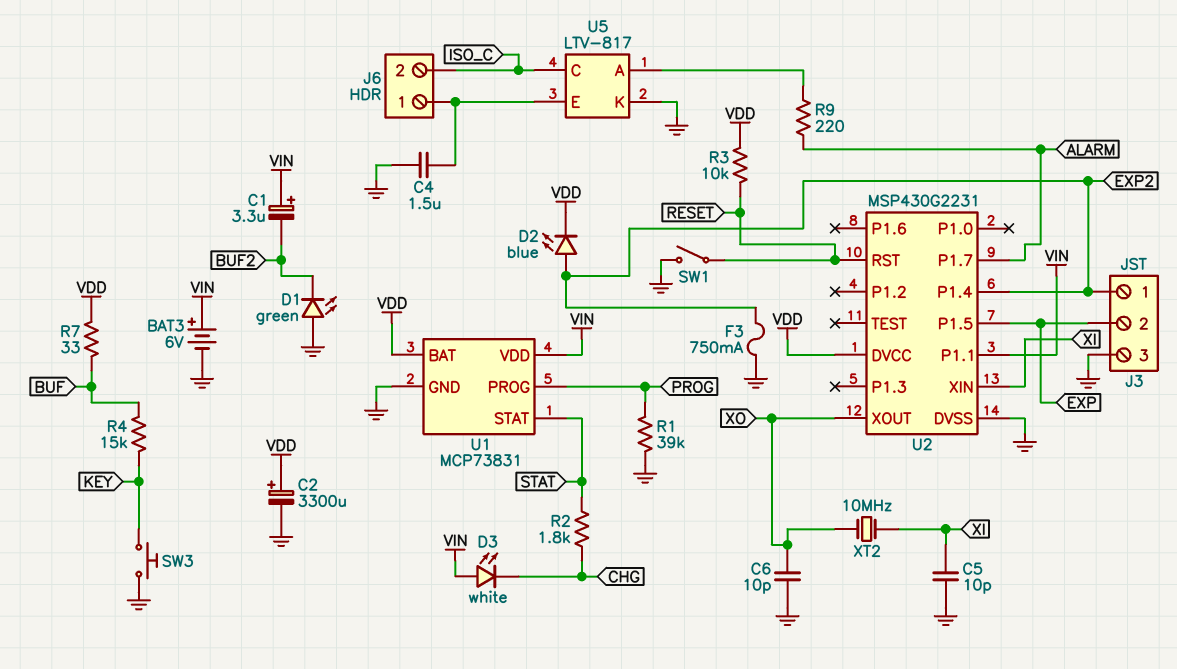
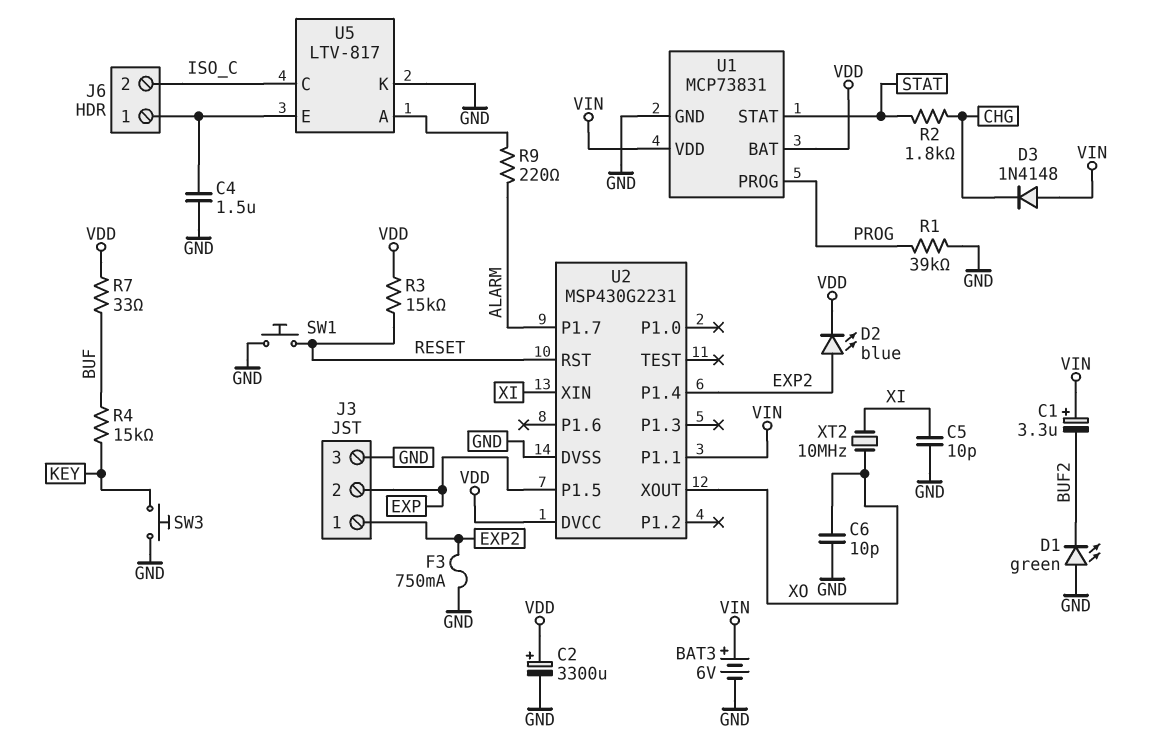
D3: LED white (A VIN, K CHG) -> diode 1N4148 (A VIN, K CHG)
R3: 10k (RESET, VDD) -> 15k (RESET, VDD)
SW1: switch (GND, RESET) -> button (GND, RESET)

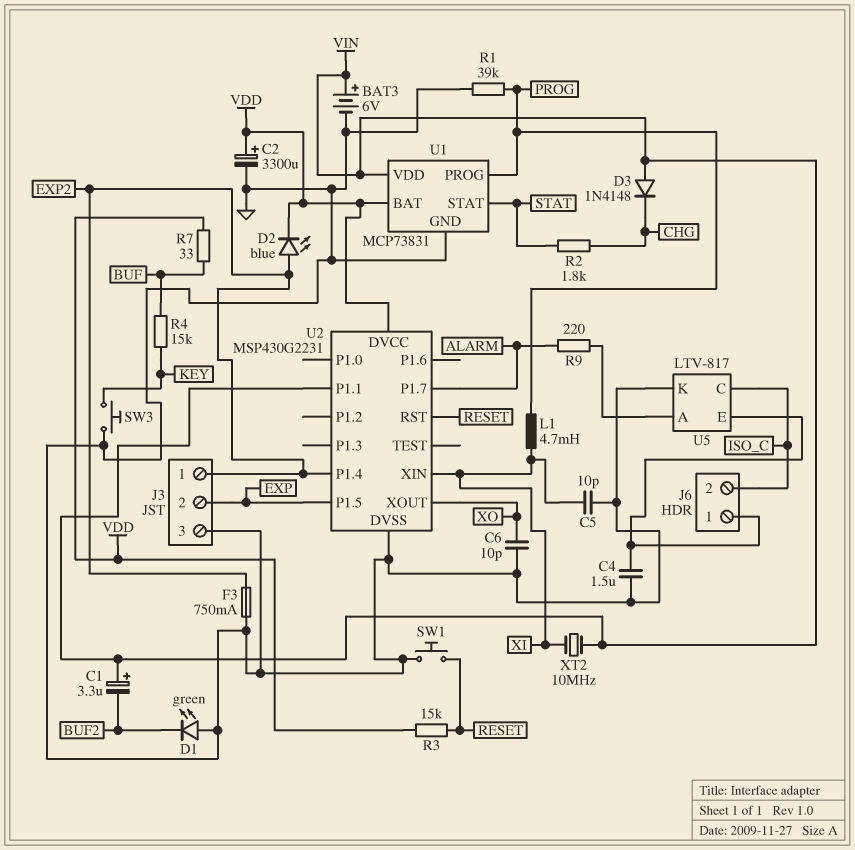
L1: none -> 4.7mH (PROG, XI)
XT2: 10MHz (XI, XO) -> 10MHz (VIN, XI)

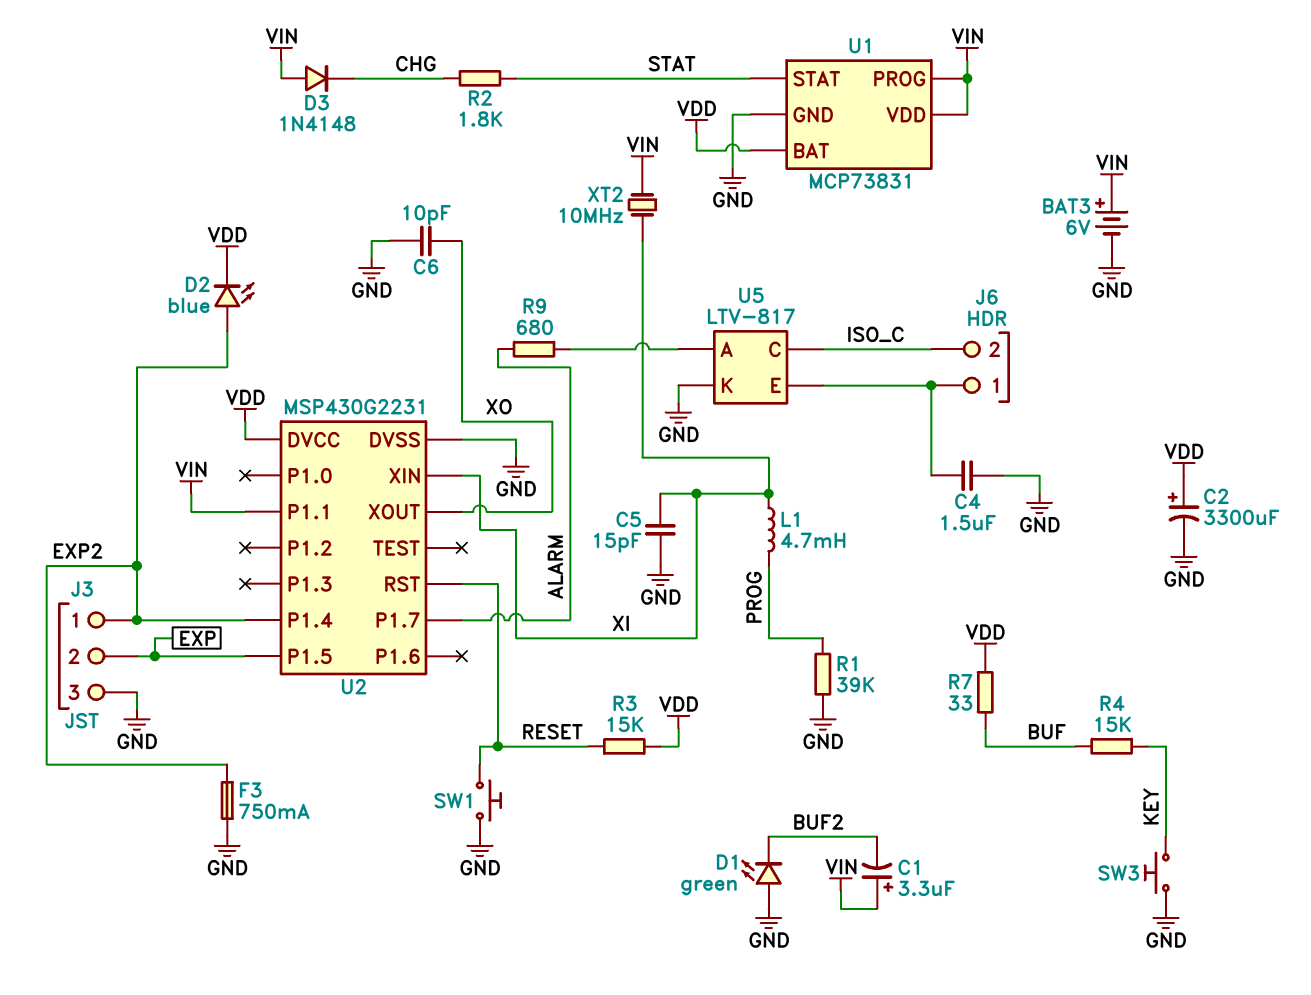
C5: 10pF (GND, XI) -> 15pF (GND, XI)
R9: 220 (ALARM, U5/A) -> 680 (ALARM, U5/A)
U1 pin PROG: PROG -> VIN

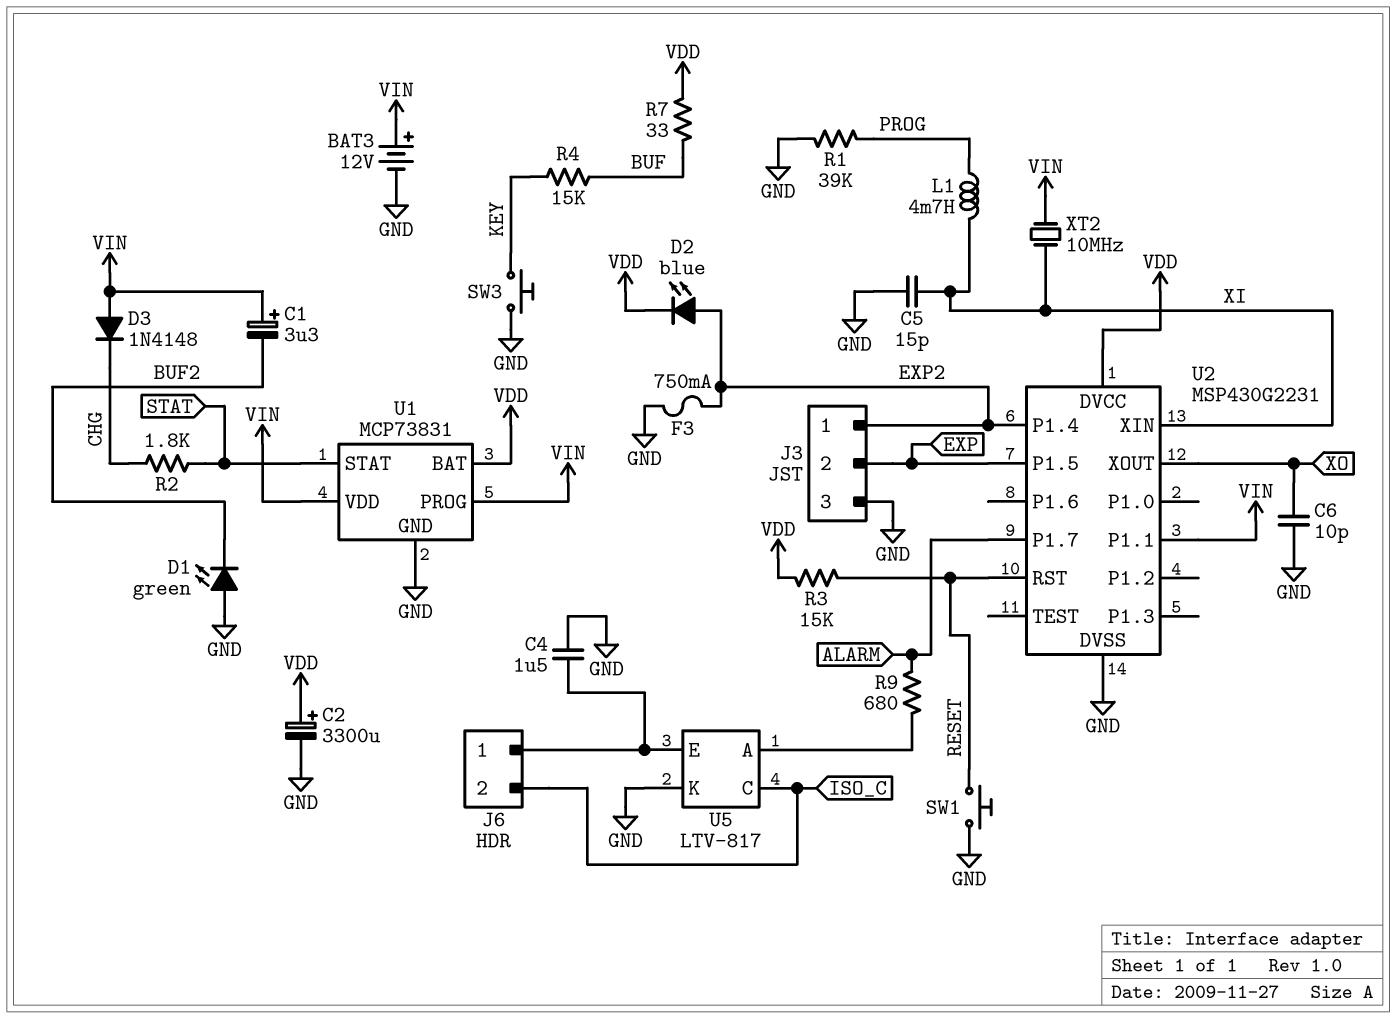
BAT3: 6V (plus VIN, minus GND) -> 12V (plus VIN, minus GND)

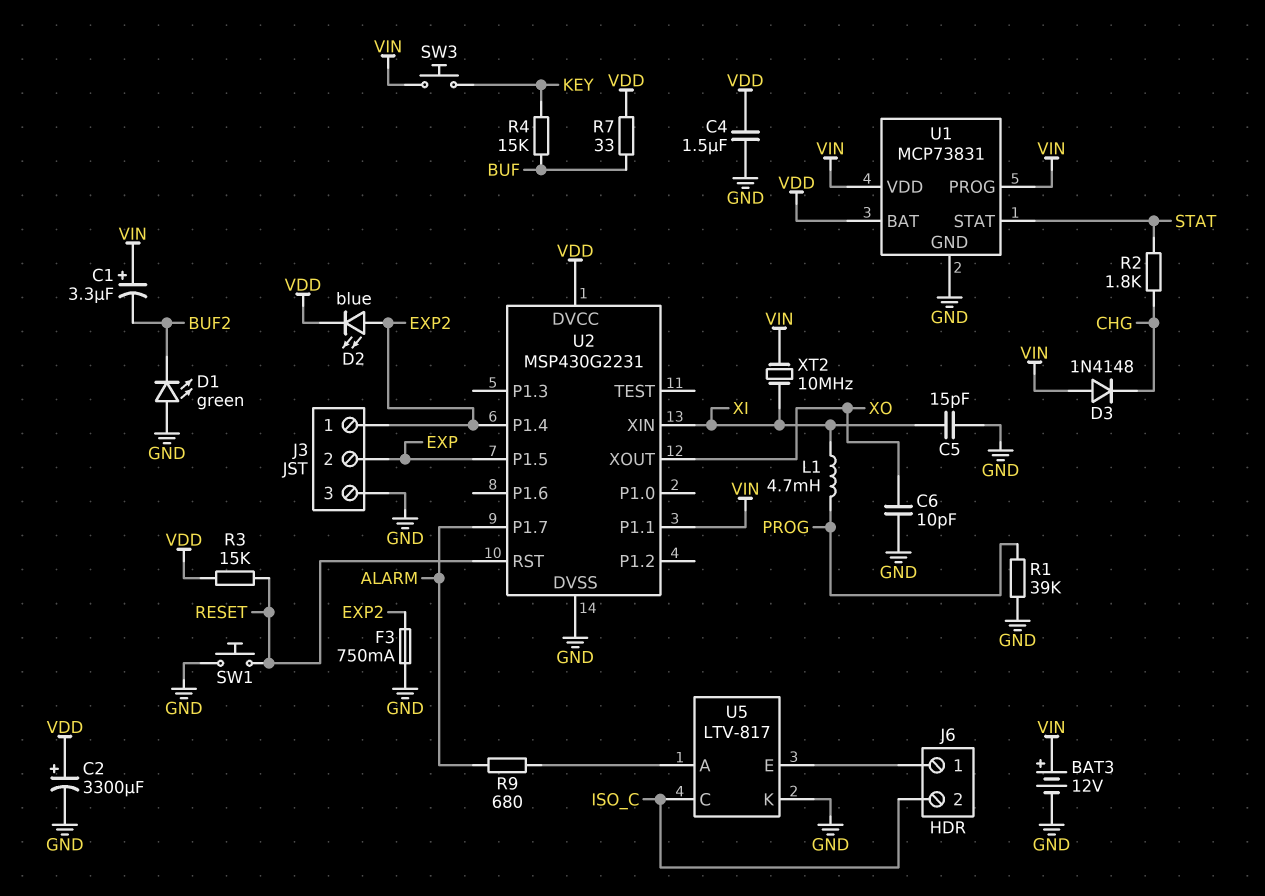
C4: 1.5uF (GND, J6/1) -> 1.5uF (GND, VDD)
SW3: button (GND, KEY) -> button (KEY, VIN)

